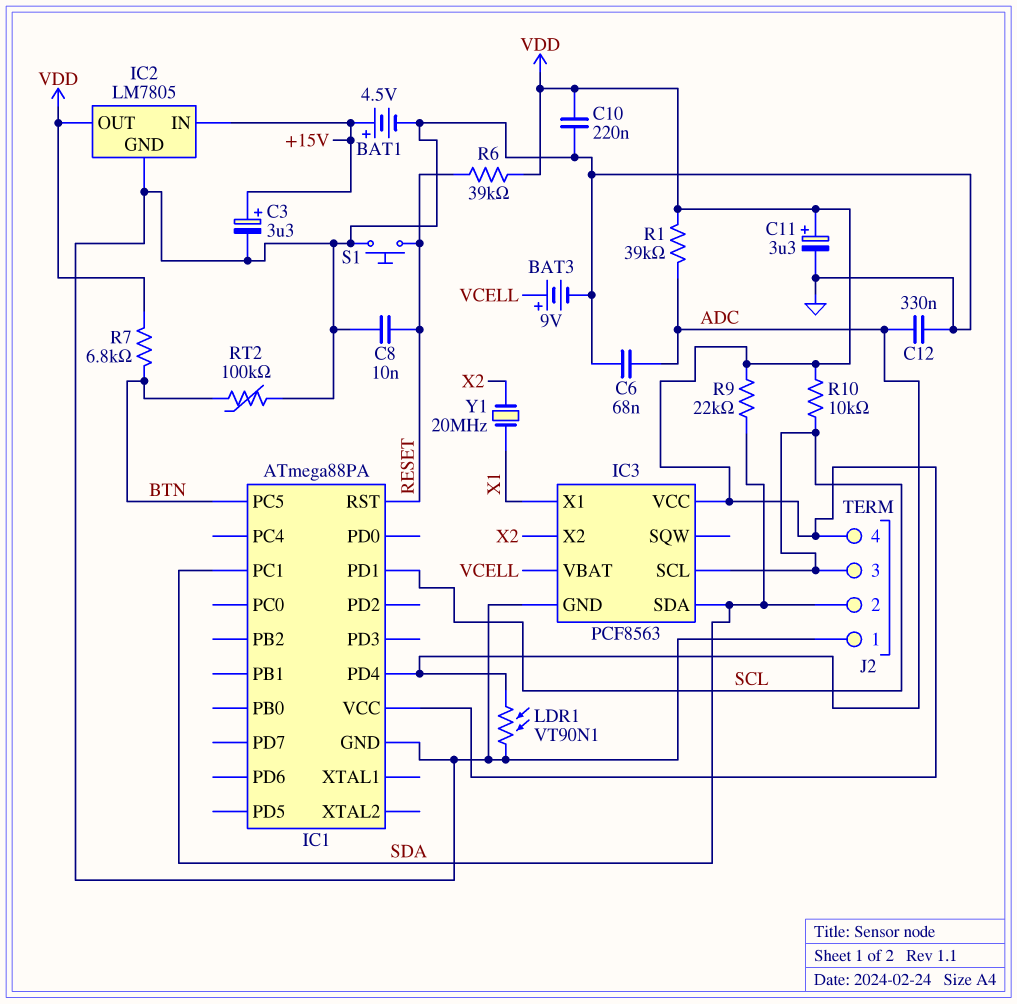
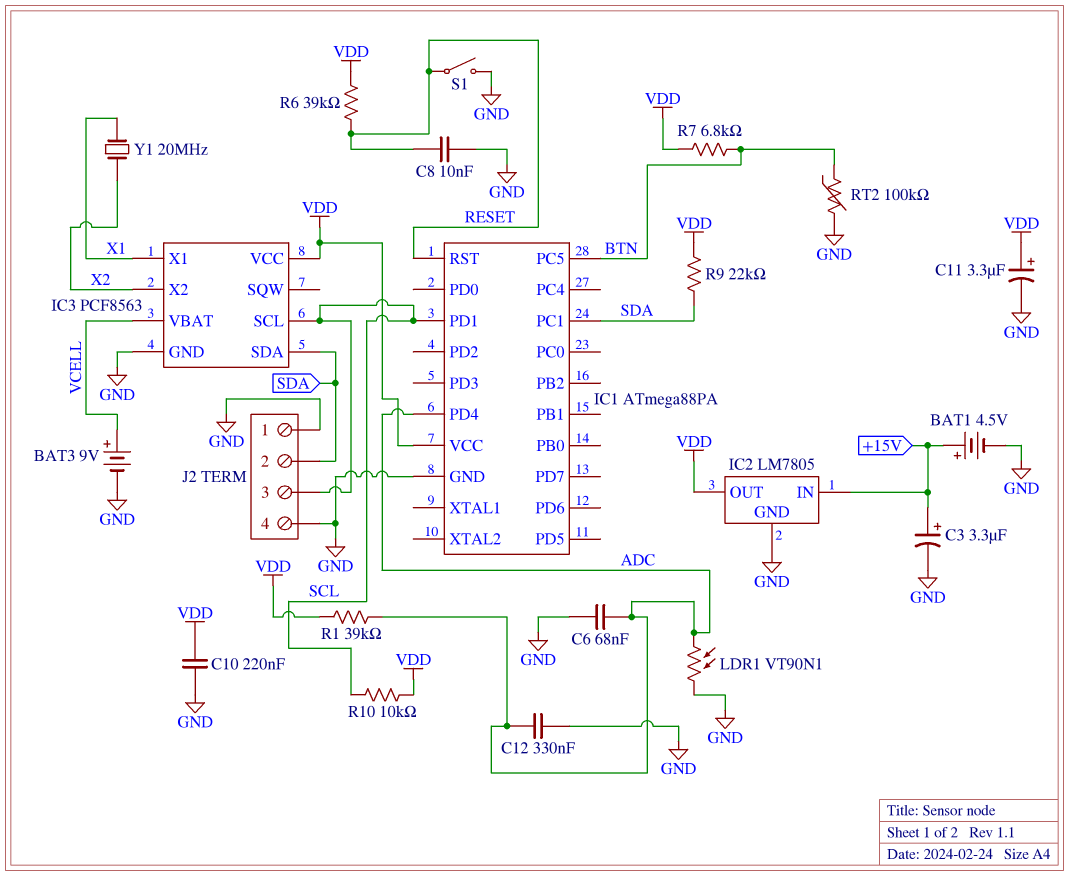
J2 pin 4: VDD -> GND
S1: button (GND, RESET) -> switch (GND, RESET)

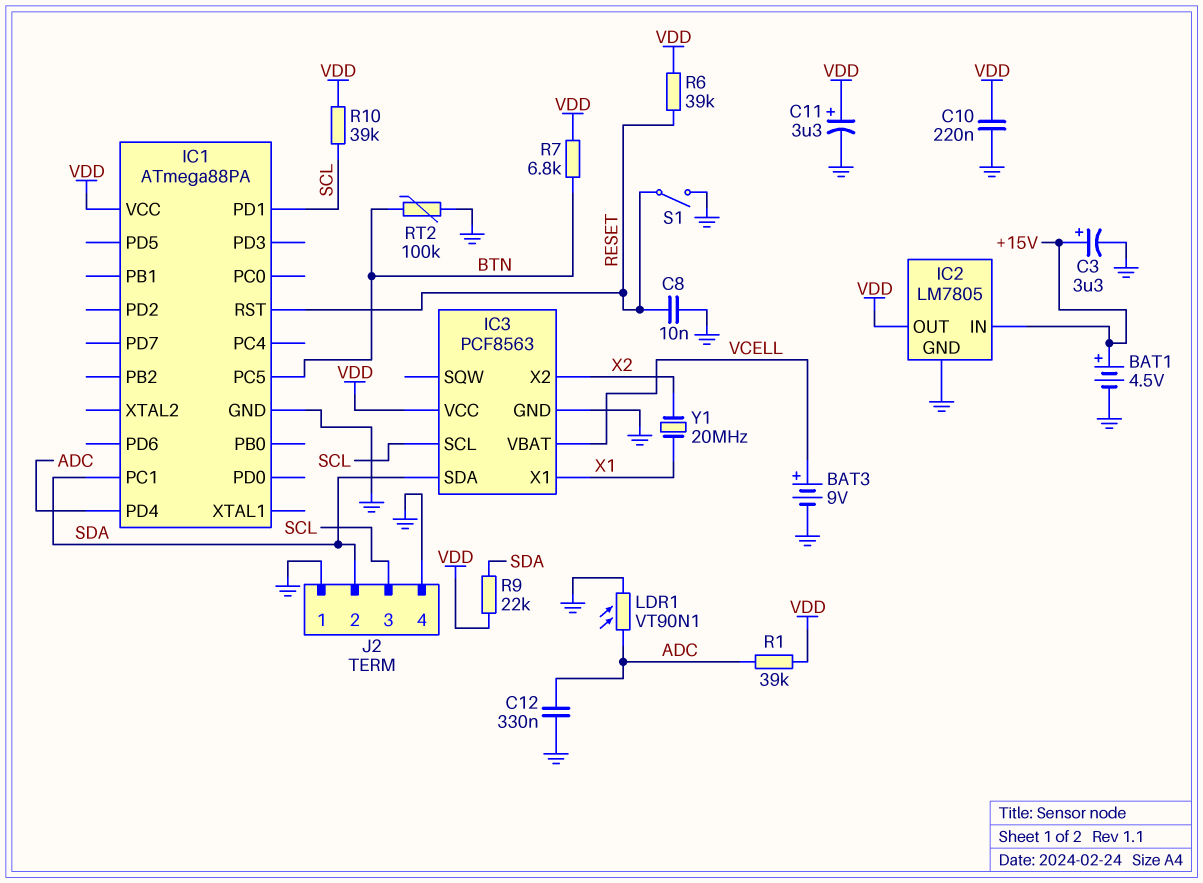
C6: 68nF (ADC, GND) -> none
R10: 10k (SCL, VDD) -> 39k (SCL, VDD)

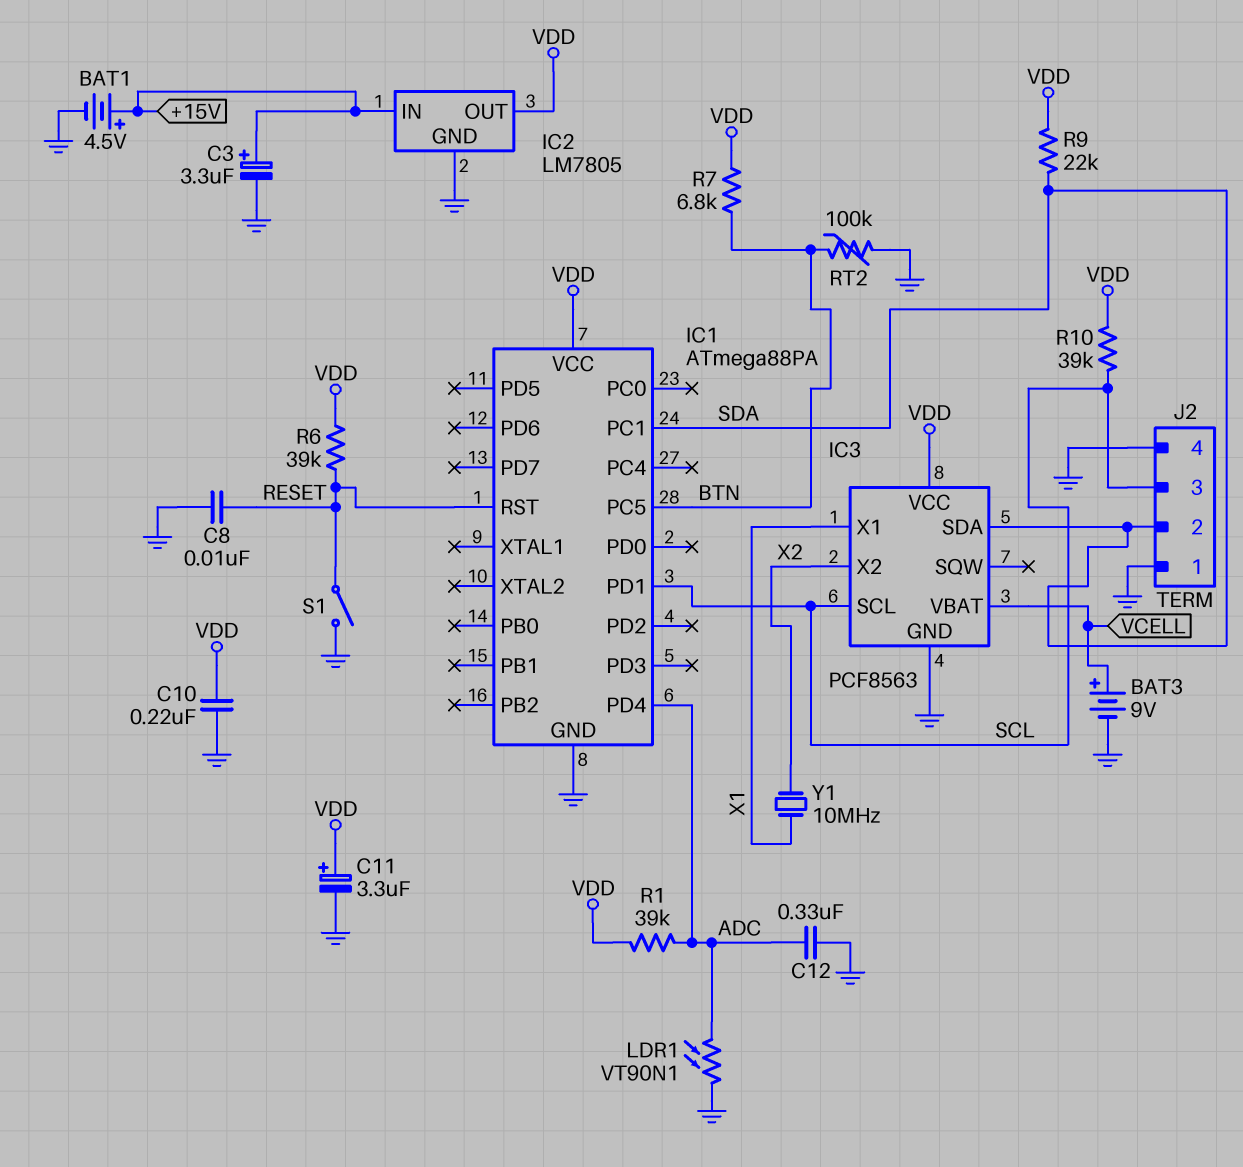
Y1: 20MHz (X1, X2) -> 10MHz (X1, X2)

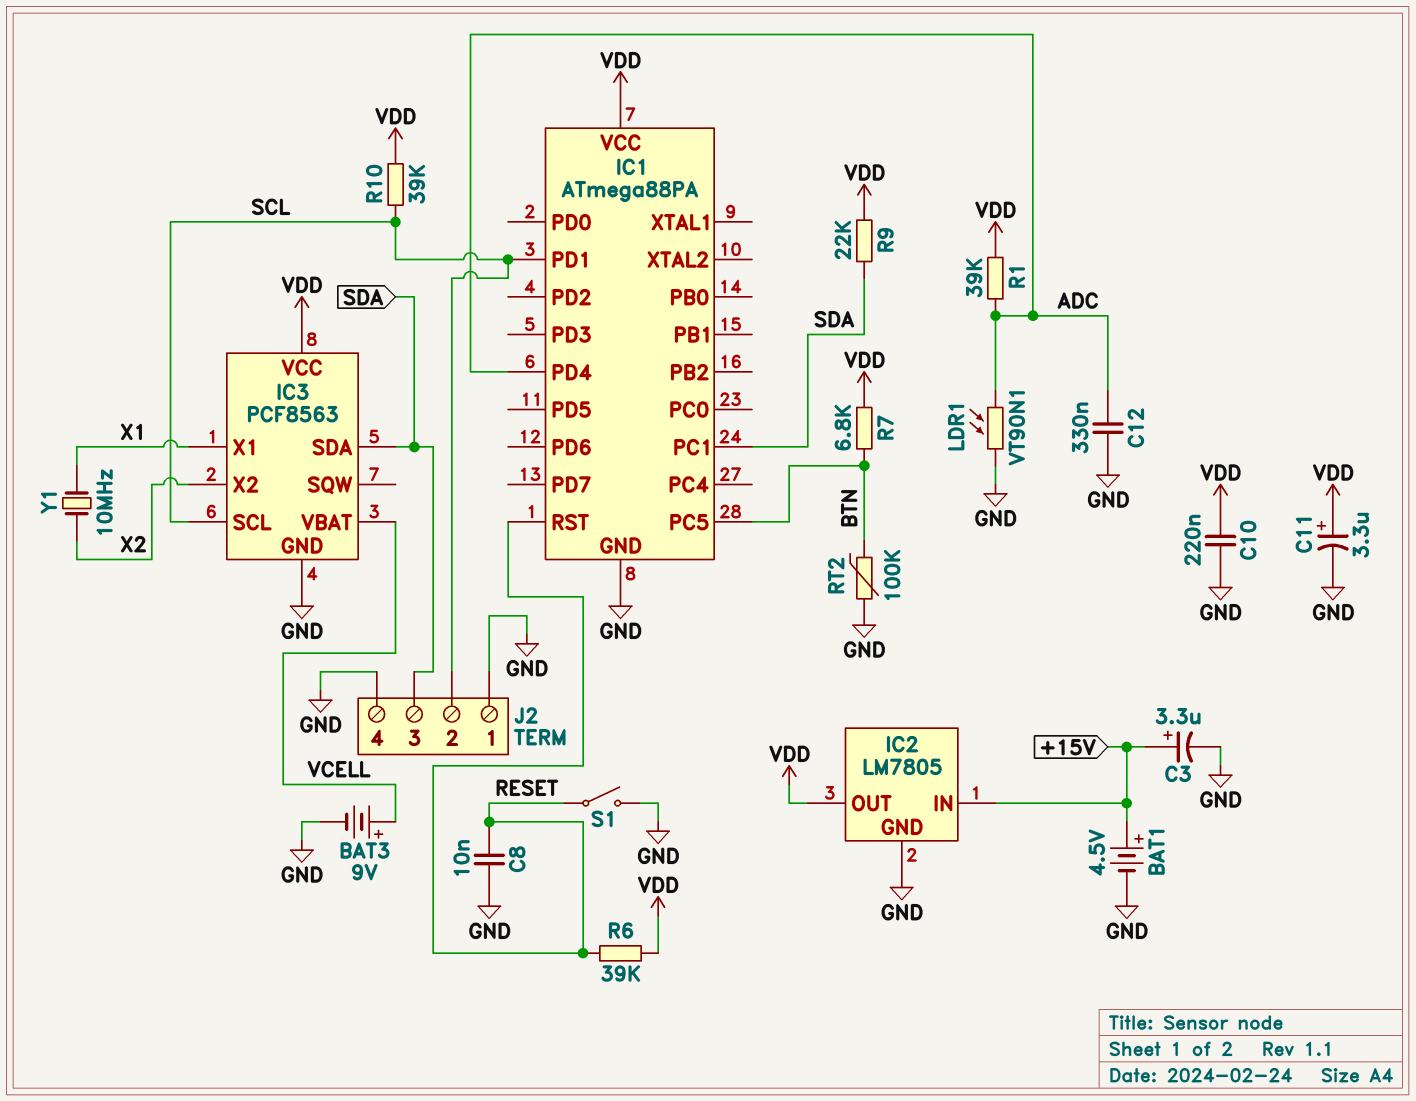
J2 pin 2: SDA -> SCL
J2 pin 3: SCL -> SDA

